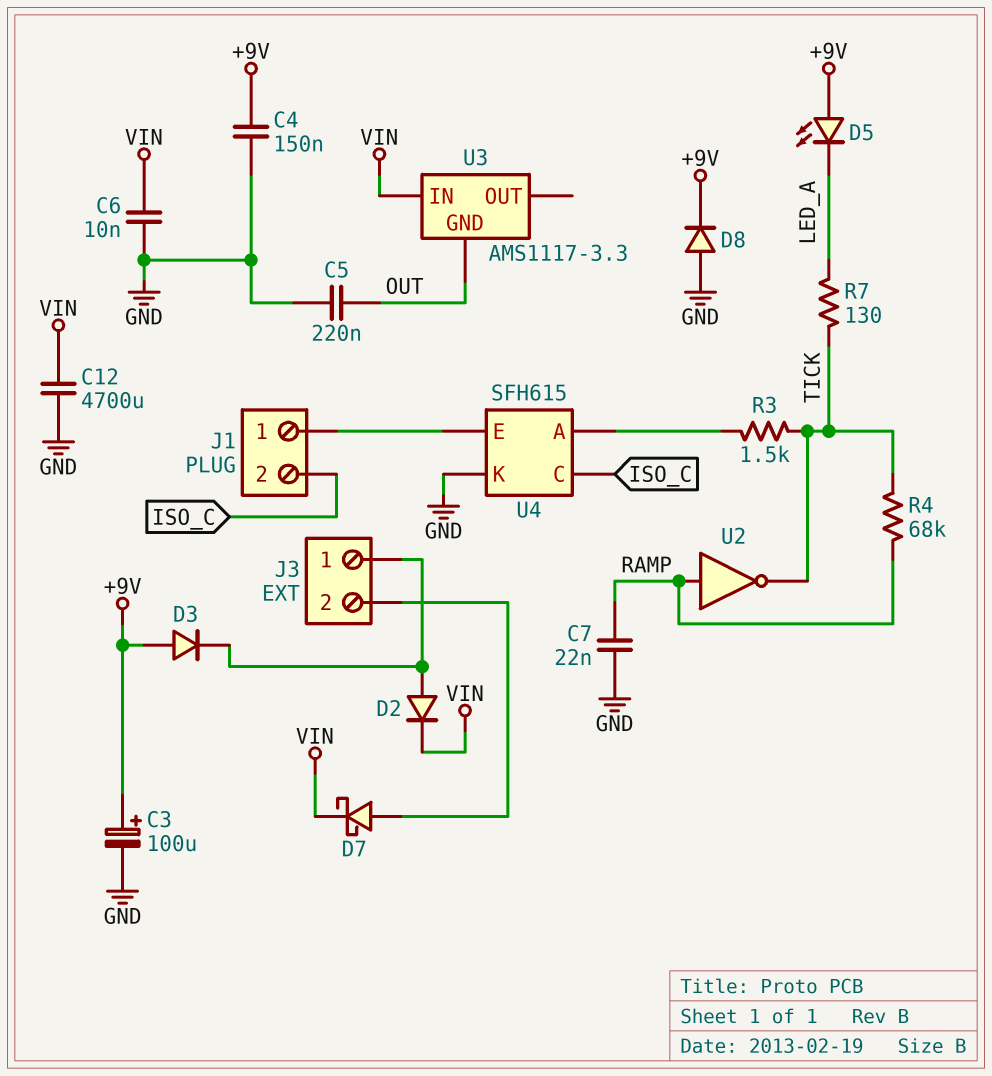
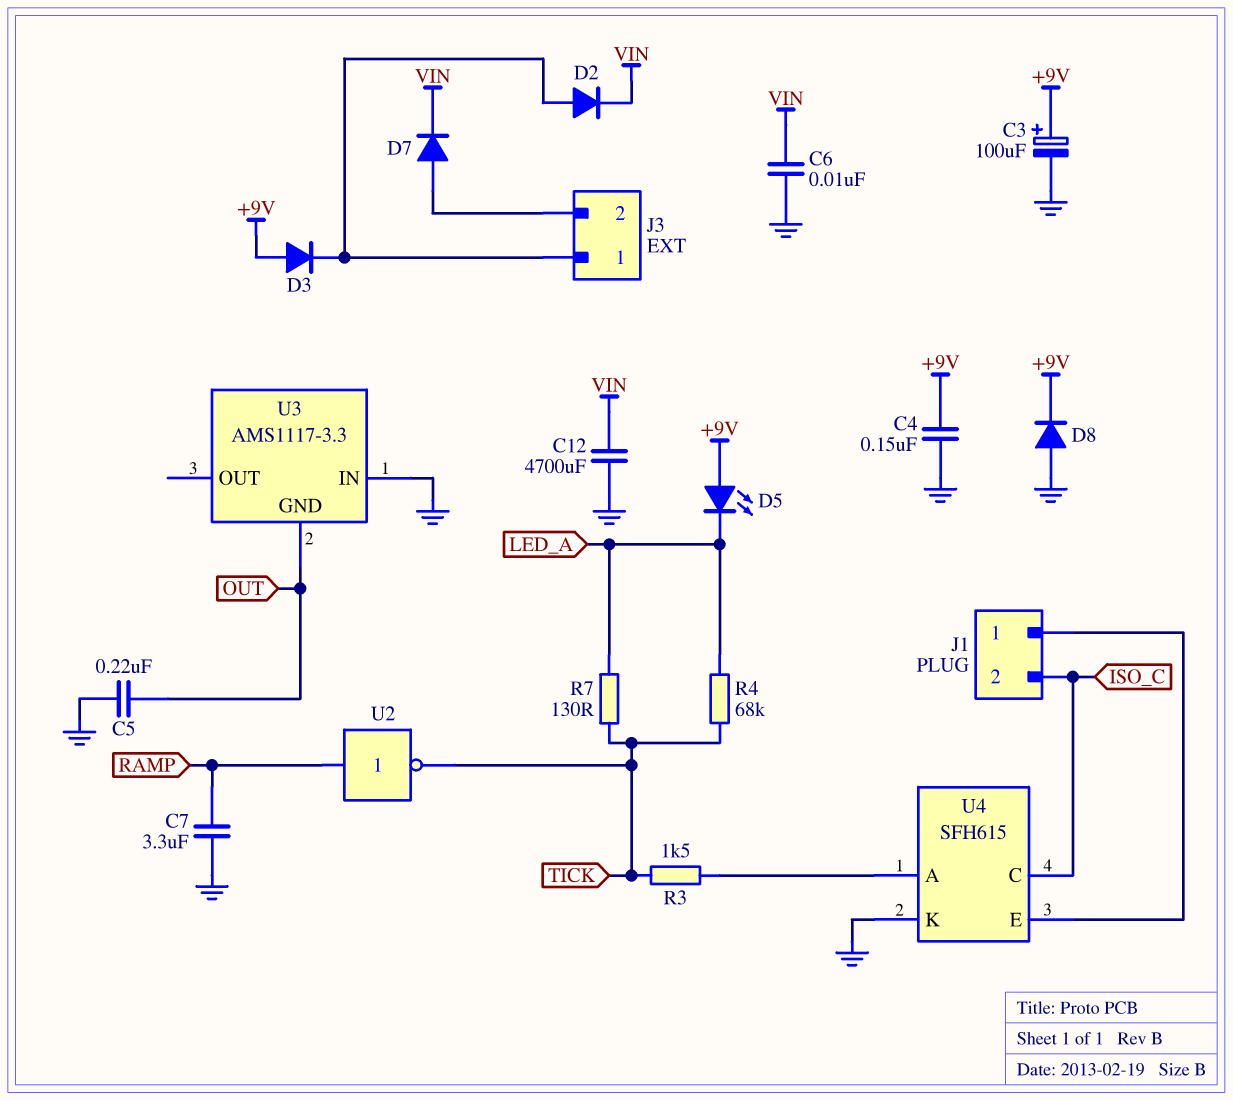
C7: 22nF (GND, RAMP) -> 3.3uF (GND, RAMP)
D7: schottky (A J3/2, K VIN) -> diode (A J3/2, K VIN)
R4: 68k (RAMP, TICK) -> 68k (LED_A, TICK)
U3 pin IN: VIN -> GND

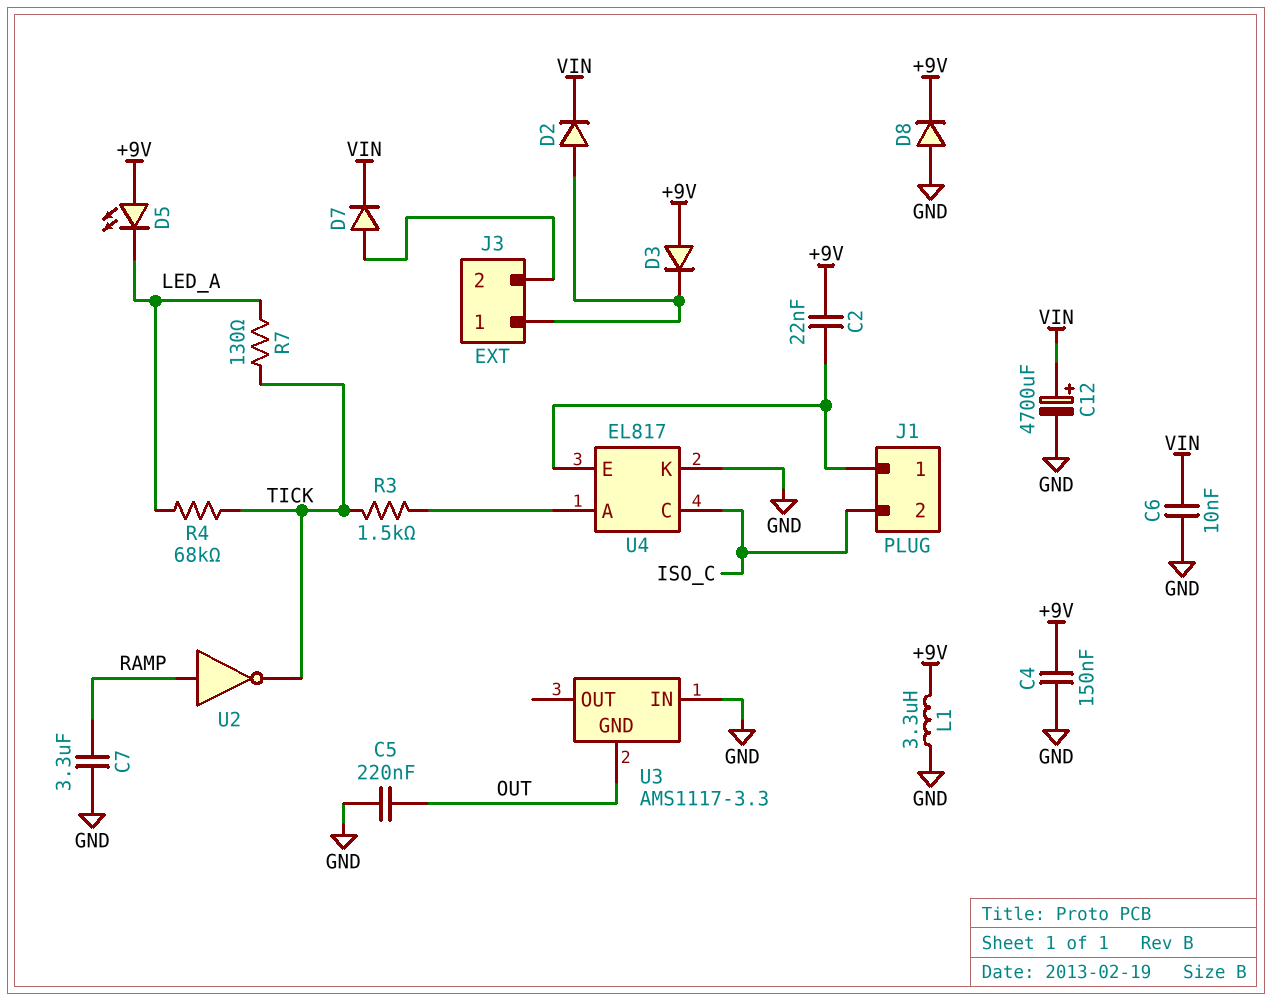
C2: none -> 22nF (+9V, J1/1)
C3: 100uF (plus +9V, minus GND) -> none
C12: 4700uF (GND, VIN) -> 4700uF (plus VIN, minus GND)
L1: none -> 3.3uH (+9V, GND)
U4: SFH615 -> EL817

